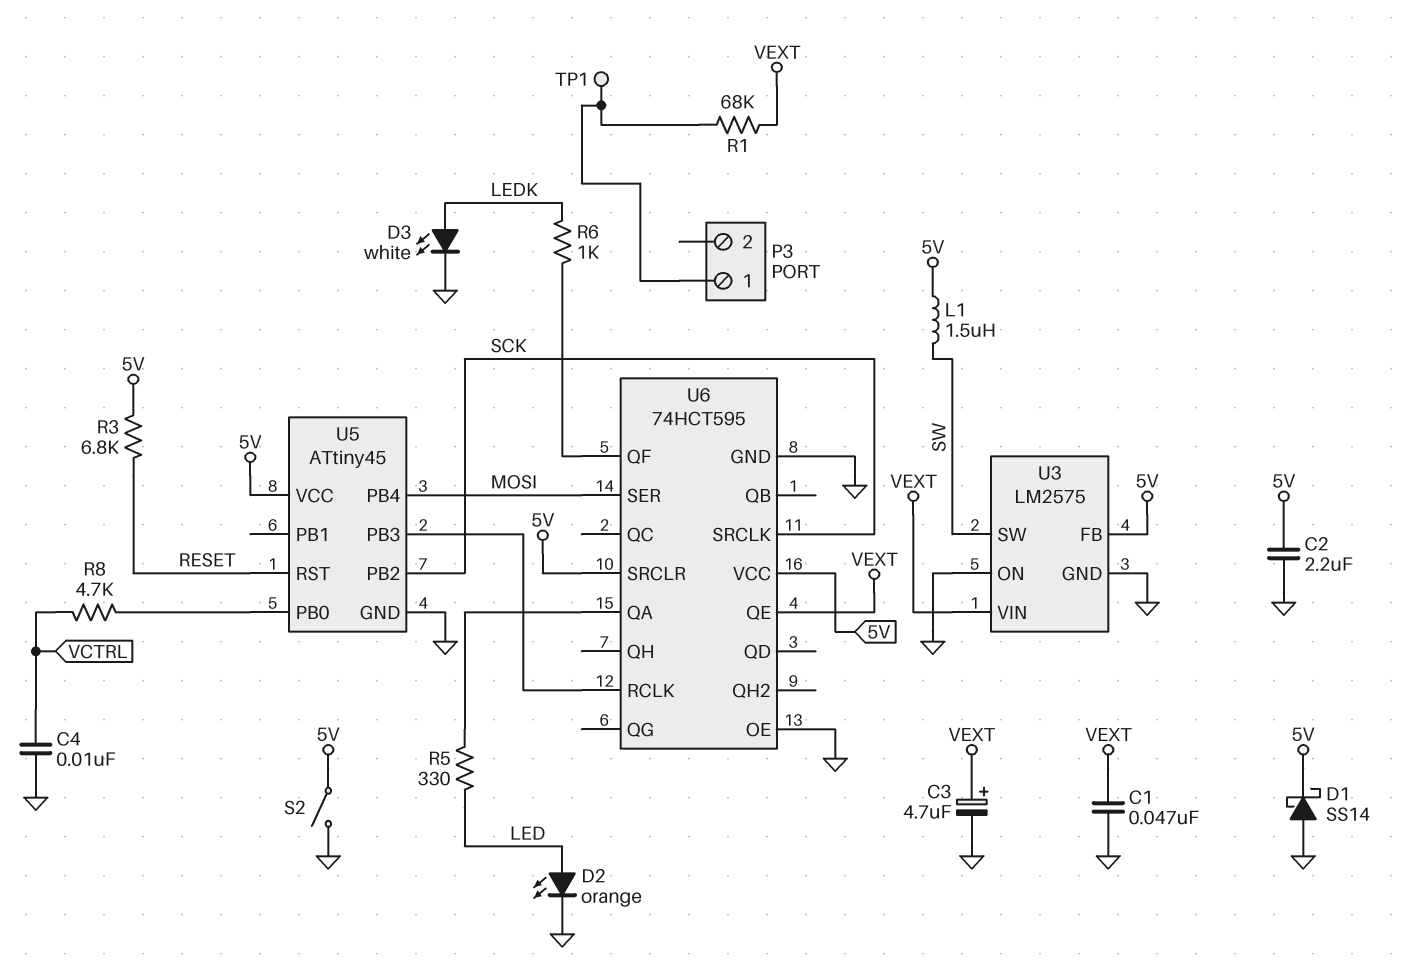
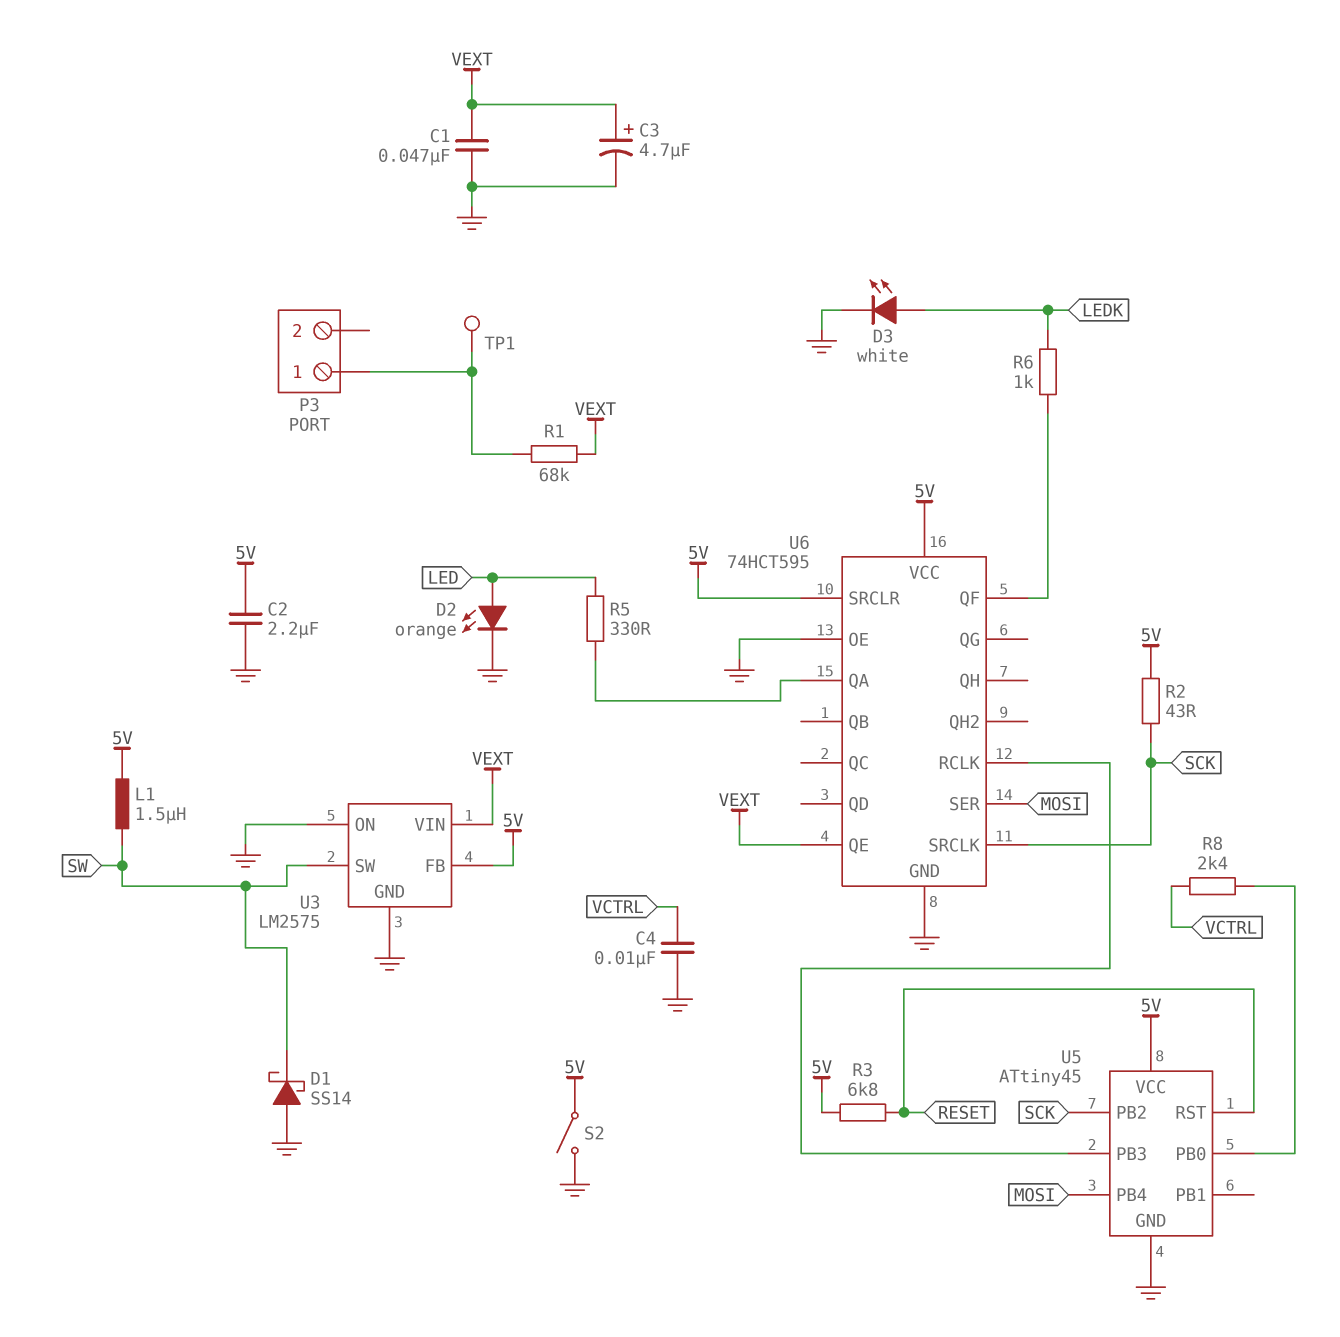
D1: schottky SS14 (A GND, K 5V) -> schottky SS14 (A GND, K SW)
R2: none -> 43 (5V, SCK)
R8: 4.7k (U5/PB0, VCTRL) -> 2.4k (U5/PB0, VCTRL)

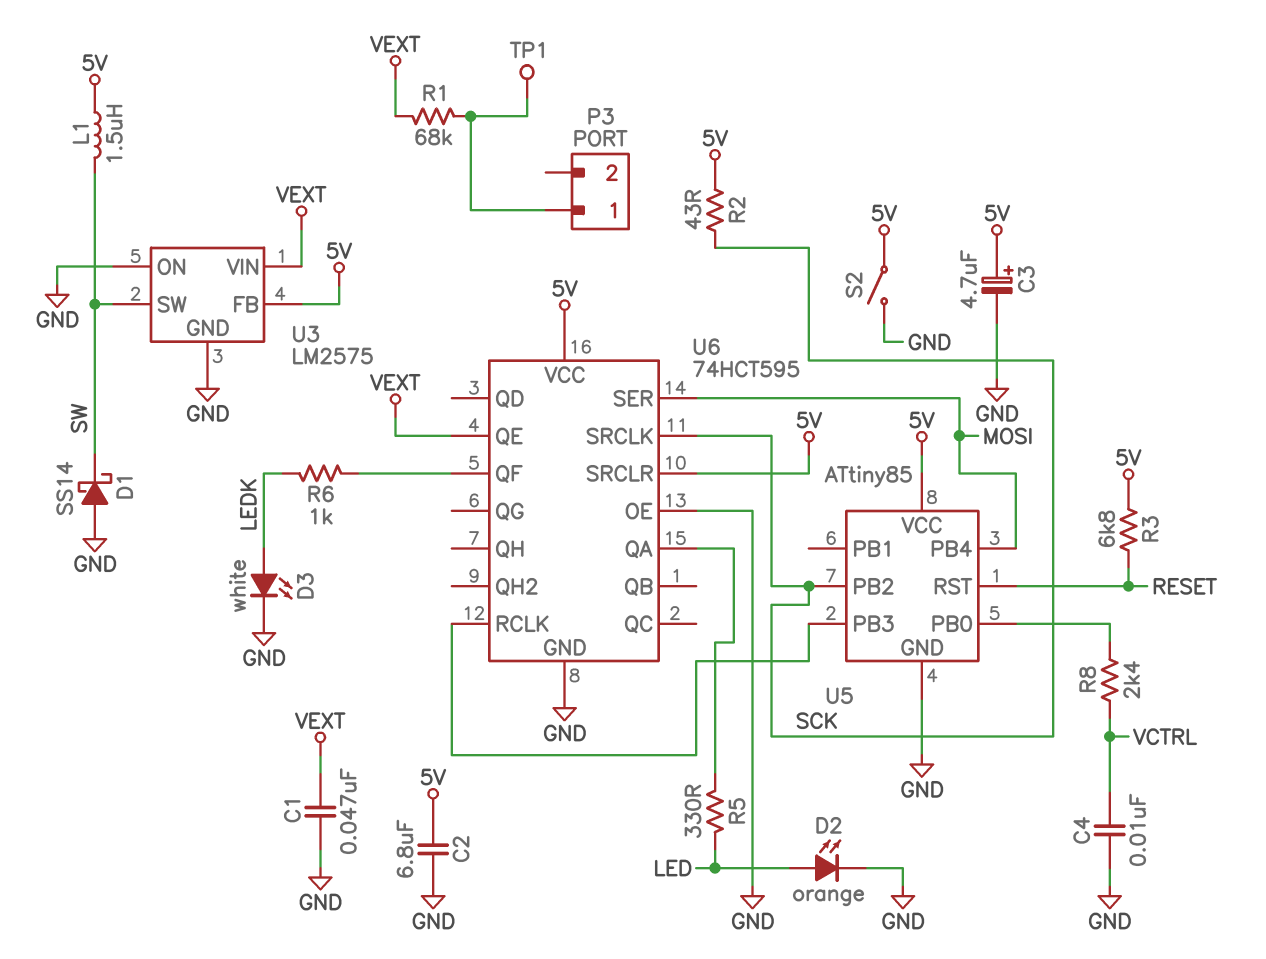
C2: 2.2uF (5V, GND) -> 6.8uF (5V, GND)
C3: 4.7uF (plus VEXT, minus GND) -> 4.7uF (plus 5V, minus GND)
U5: ATtiny45 -> ATtiny85

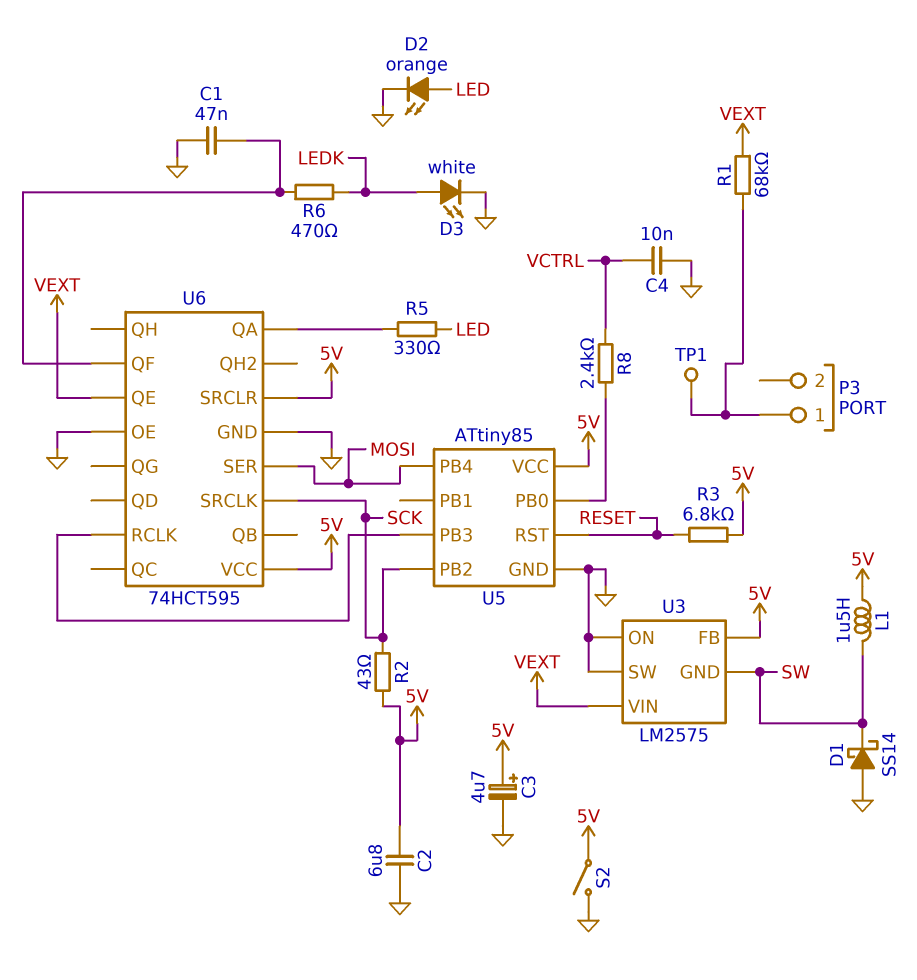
C1: 47nF (GND, VEXT) -> 47nF (GND, U6/QF)
R6: 1k (LEDK, U6/QF) -> 470 (LEDK, U6/QF)
U3 pin GND: GND -> SW
U3 pin SW: SW -> GND

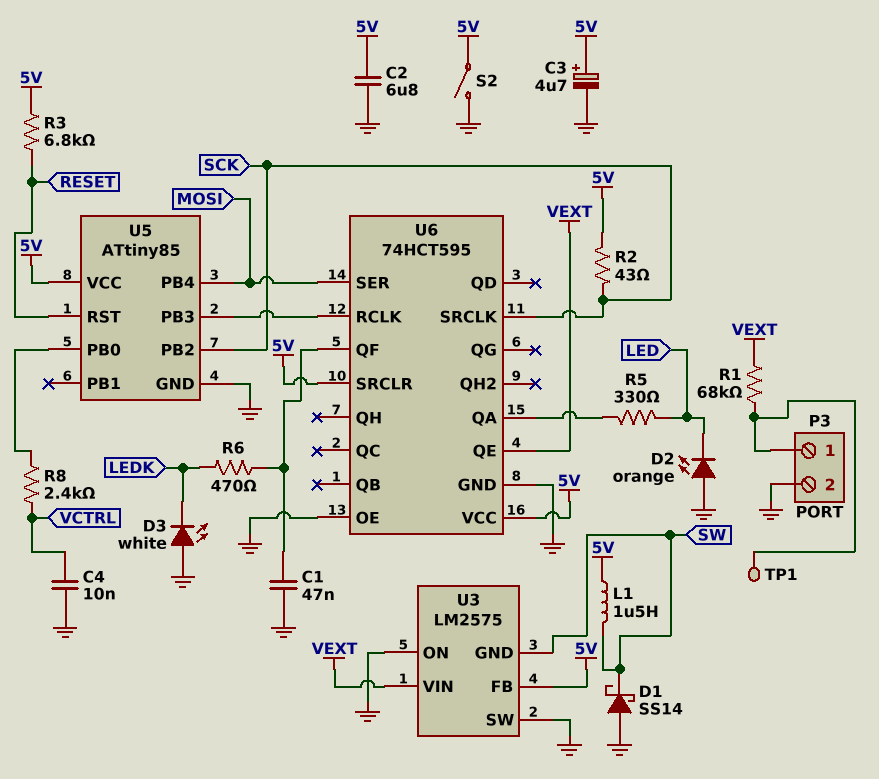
D2: LED orange (A LED, K GND) -> LED orange (A GND, K LED)
D3: LED white (A LEDK, K GND) -> LED white (A GND, K LEDK)
P3 pin 2: none -> GND

